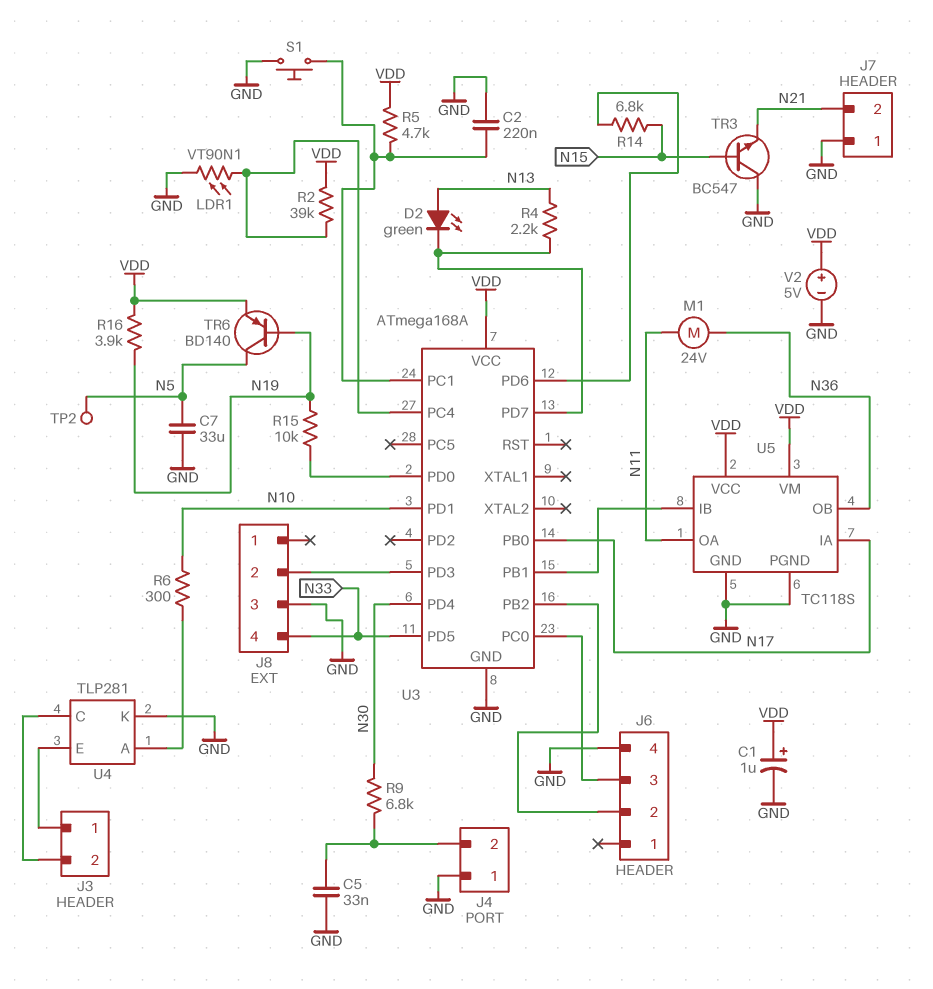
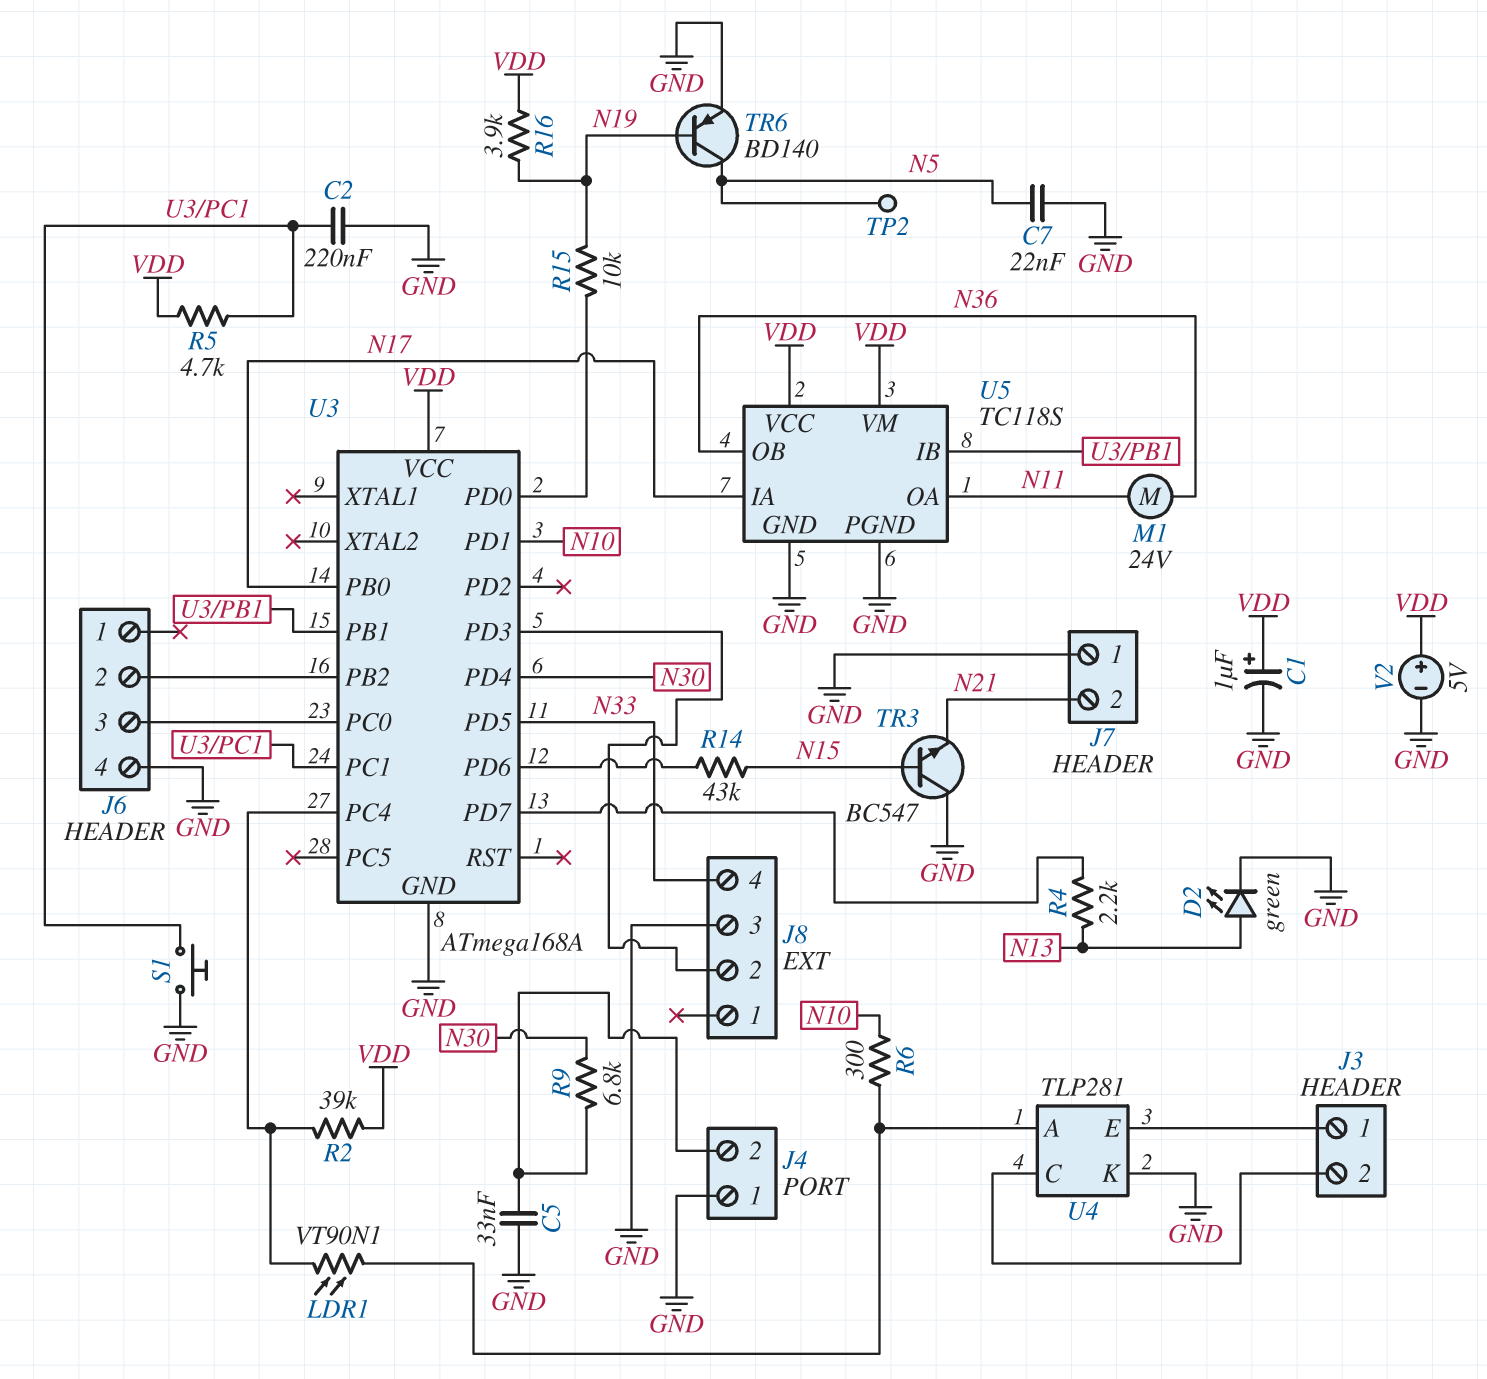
C7: 33uF (GND, N5) -> 22nF (GND, N5)
D2: LED green (A N13, K U3/PD7) -> LED green (A N13, K GND)
LDR1: VT90N1 (GND, U3/PC4) -> VT90N1 (U3/PC4, U4/A)
R14: 6.8k (N15, U3/PD6) -> 43k (N15, U3/PD6)
TR6: PNP BD140 (B N19, C N5, E VDD) -> PNP BD140 (B N19, C N5, E GND)

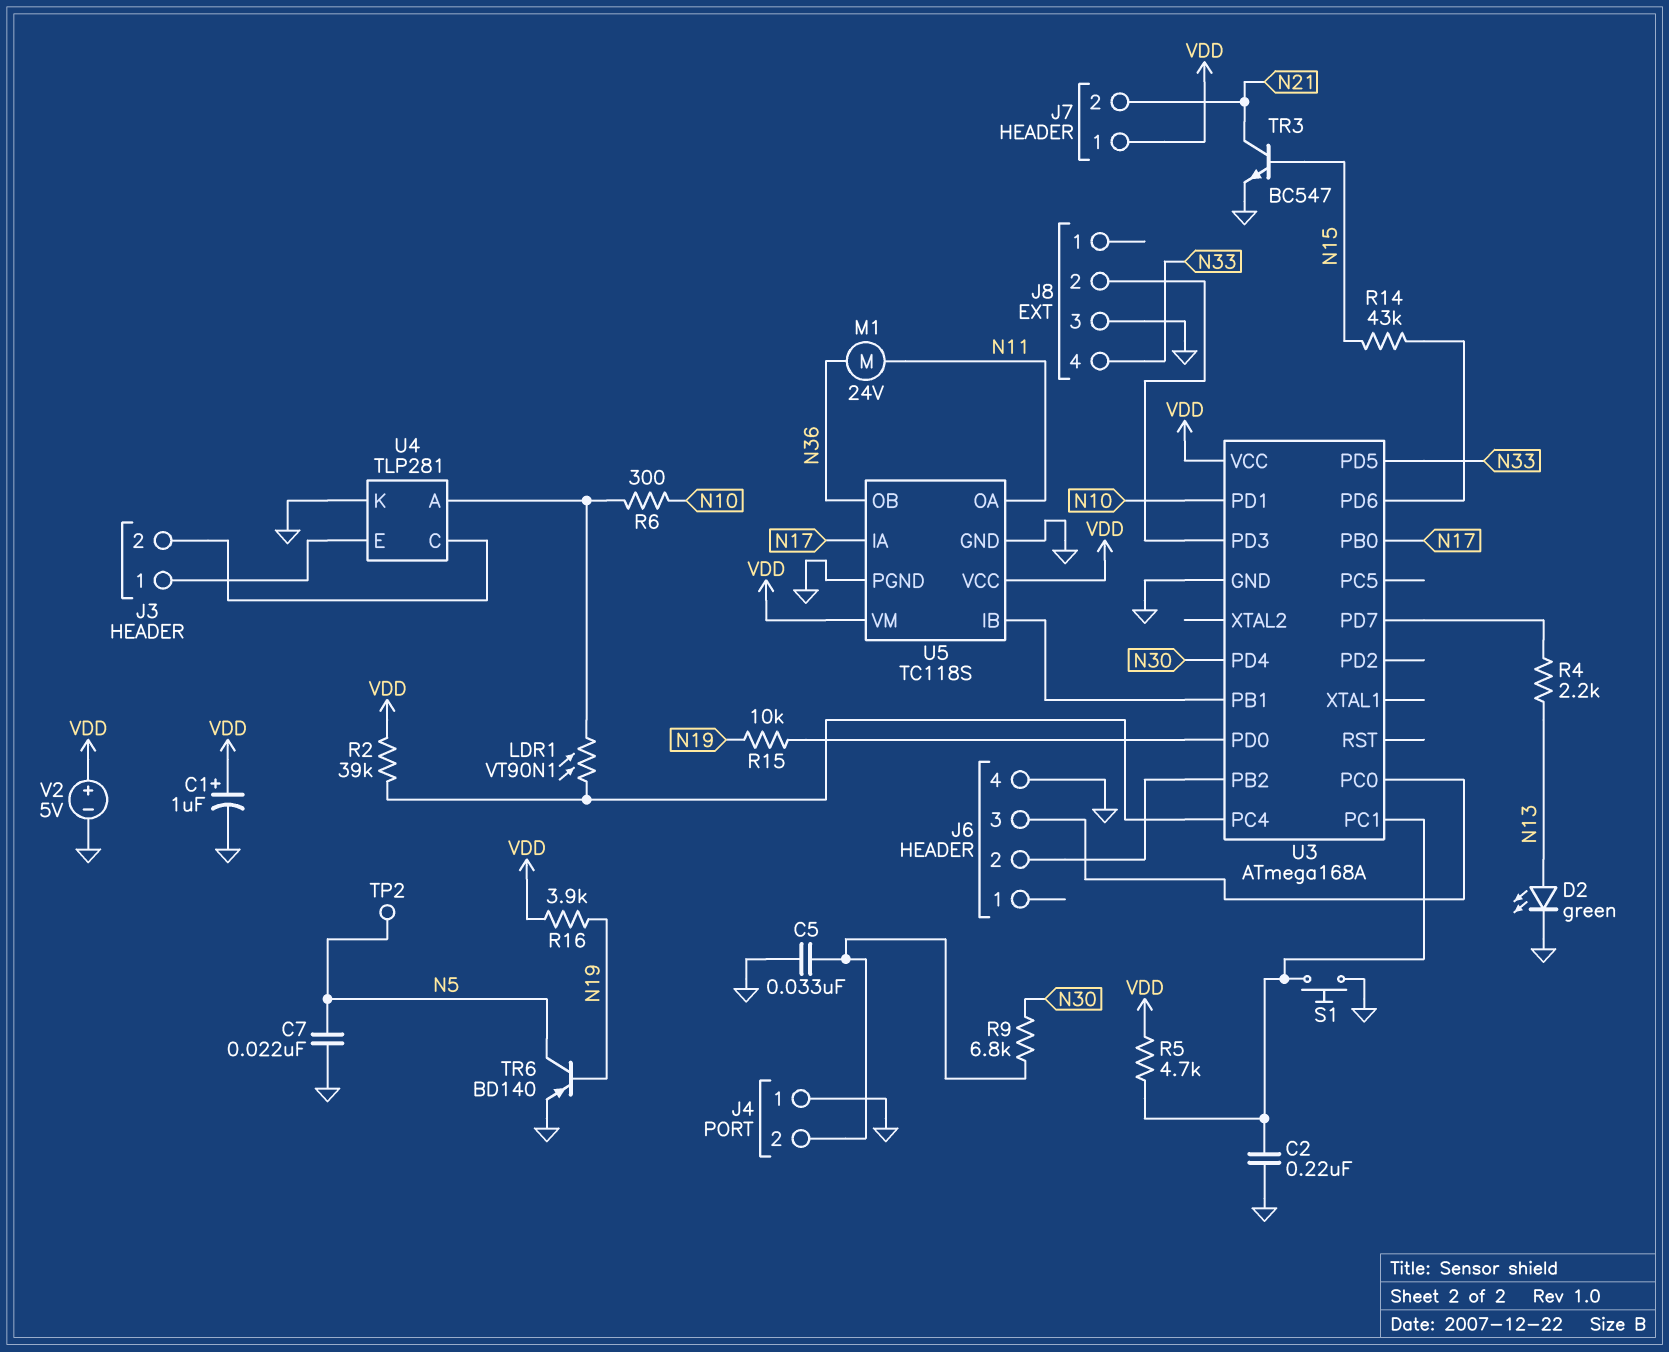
J7 pin 1: GND -> VDD
TR3: NPN BC547 (B N15, C GND, E N21) -> NPN BC547 (B N15, C N21, E GND)

